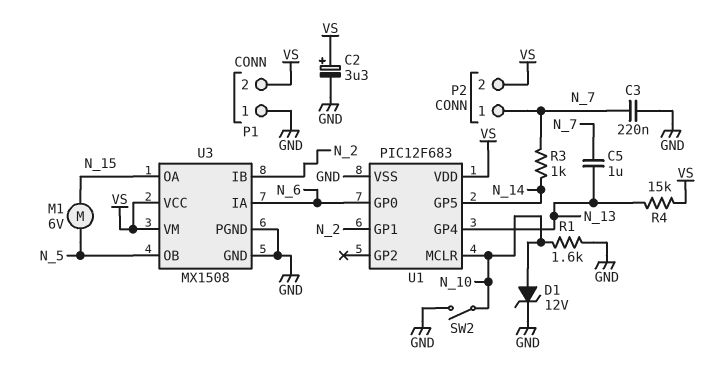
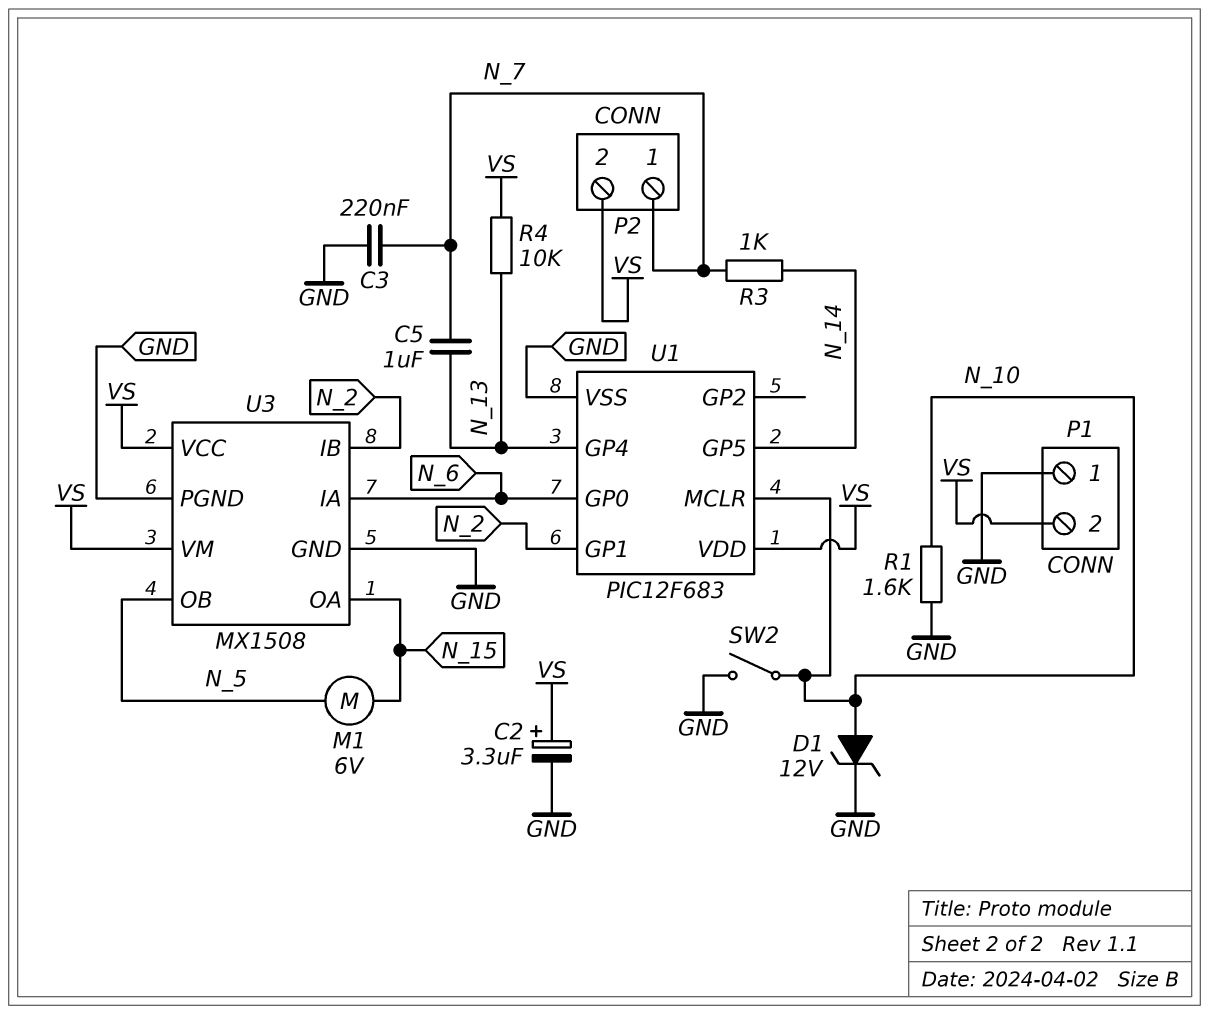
R4: 15k (N_13, VS) -> 10k (N_13, VS)

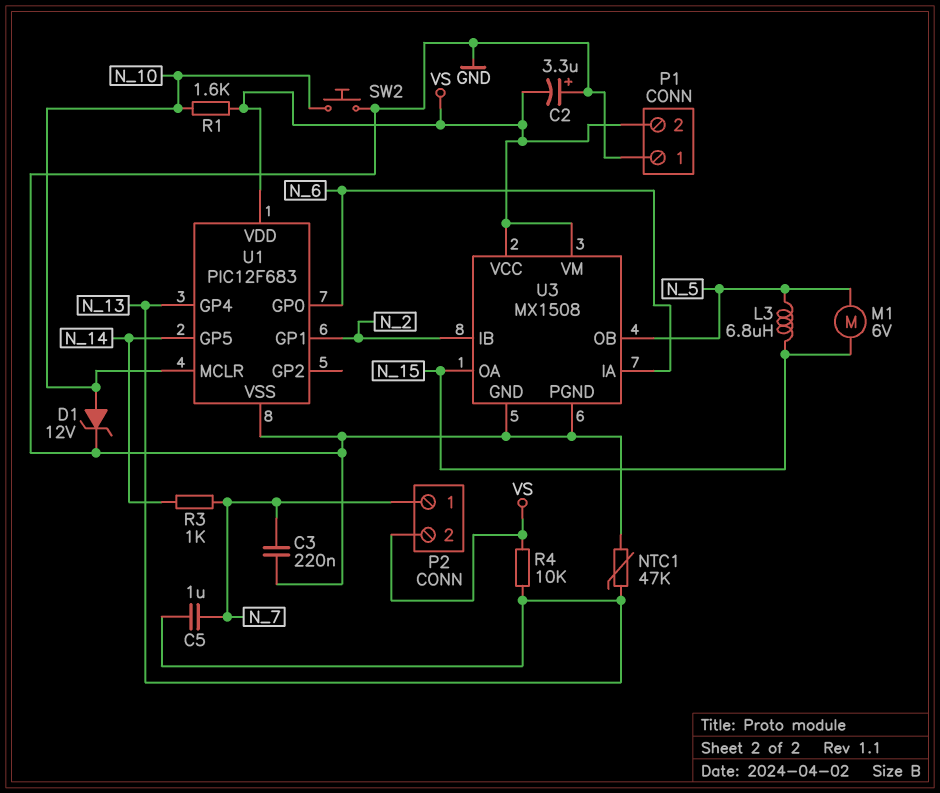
C2: 3.3uF (plus VS, minus GND) -> 3.3uF (plus GND, minus VS)
L3: none -> 6.8uH (N_5, N_15)
NTC1: none -> 47k (GND, N_13)
R1: 1.6k (GND, N_10) -> 1.6k (N_10, VS)
SW2: switch (GND, N_10) -> button (GND, N_10)

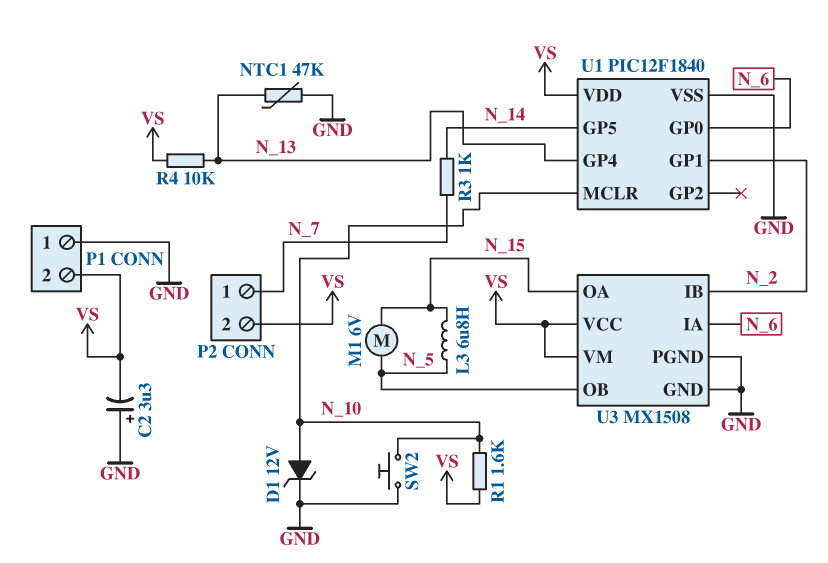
C3: 220nF (GND, N_7) -> none
C5: 1uF (N_7, N_13) -> none
U1: PIC12F683 -> PIC12F1840

